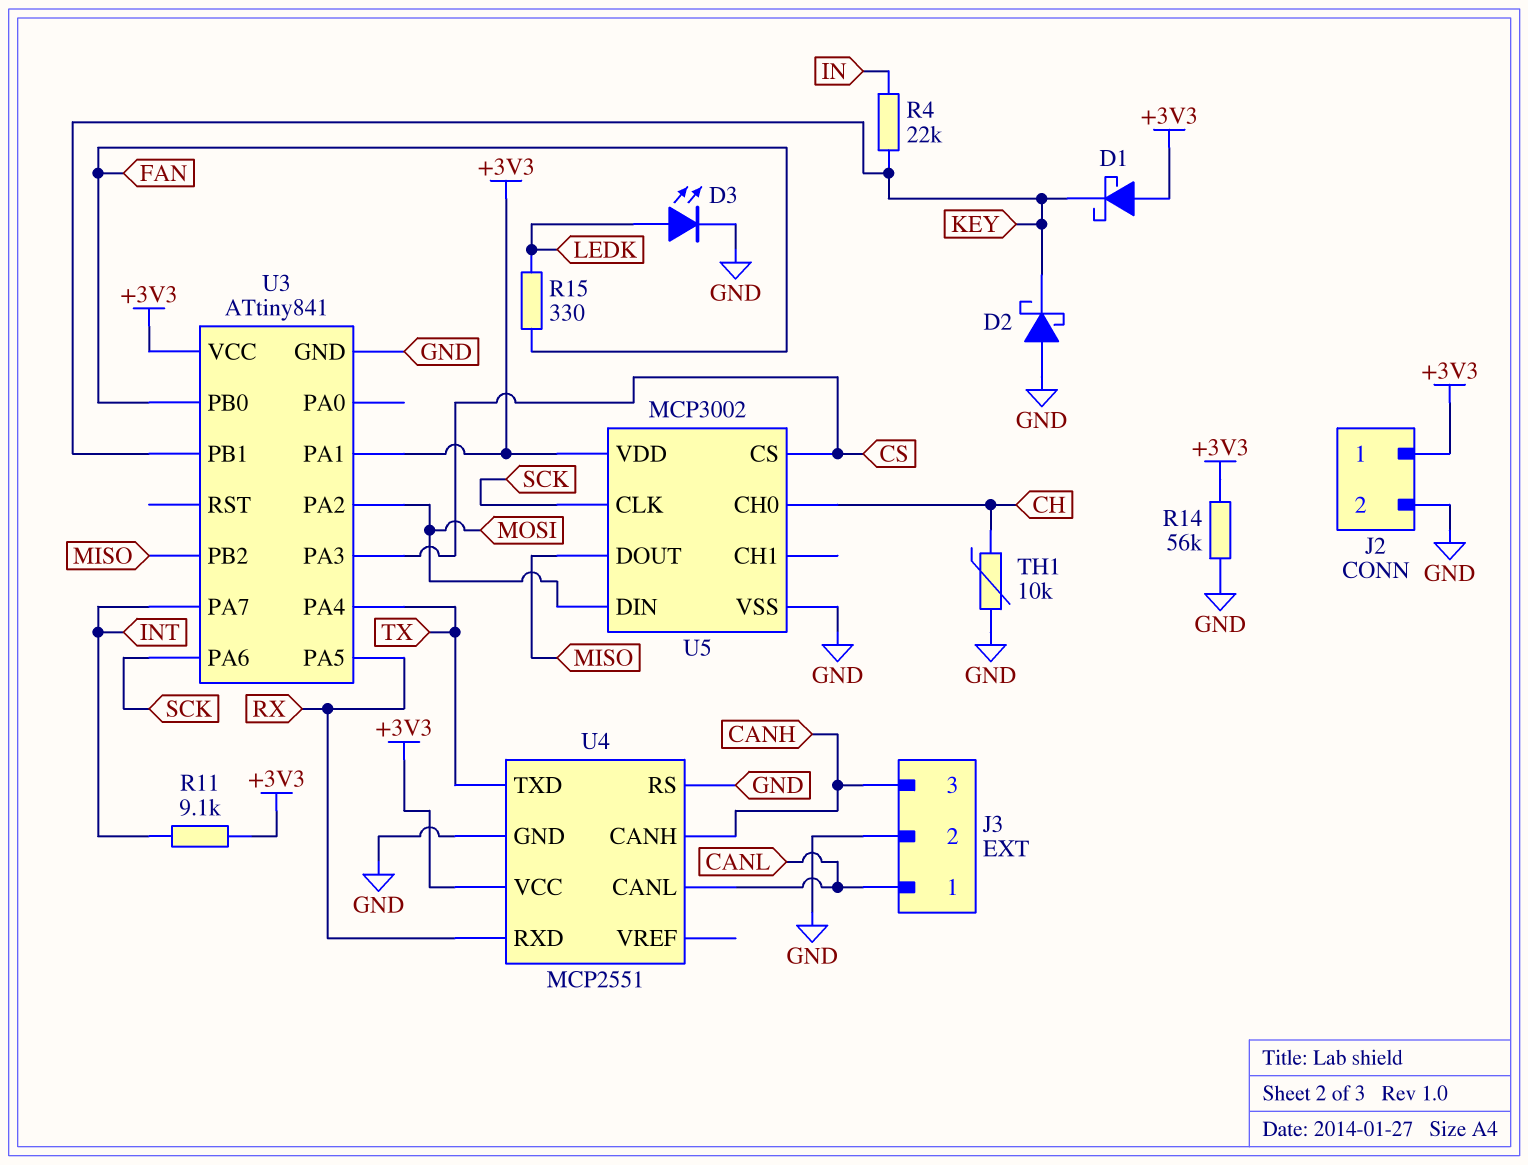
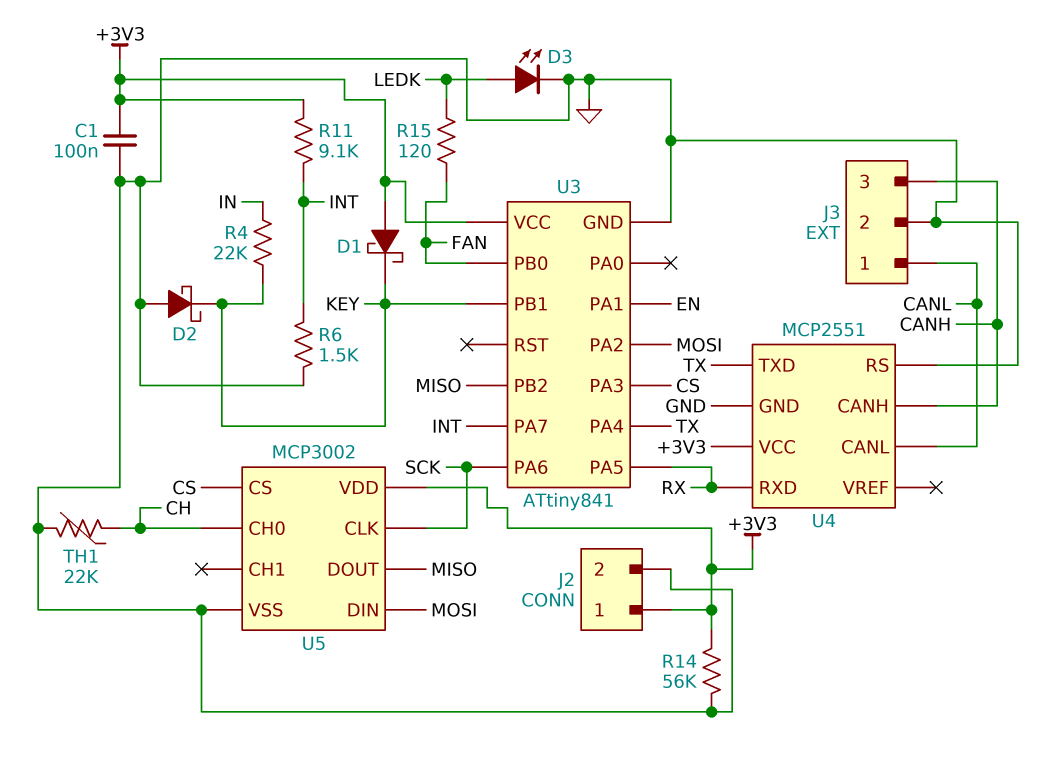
C1: none -> 100nF (+3V3, GND)
R6: none -> 1.5k (GND, INT)
R15: 330 (FAN, LEDK) -> 120 (FAN, LEDK)
TH1: 10k (CH, GND) -> 22k (CH, GND)
U3 pin PA1: +3V3 -> EN

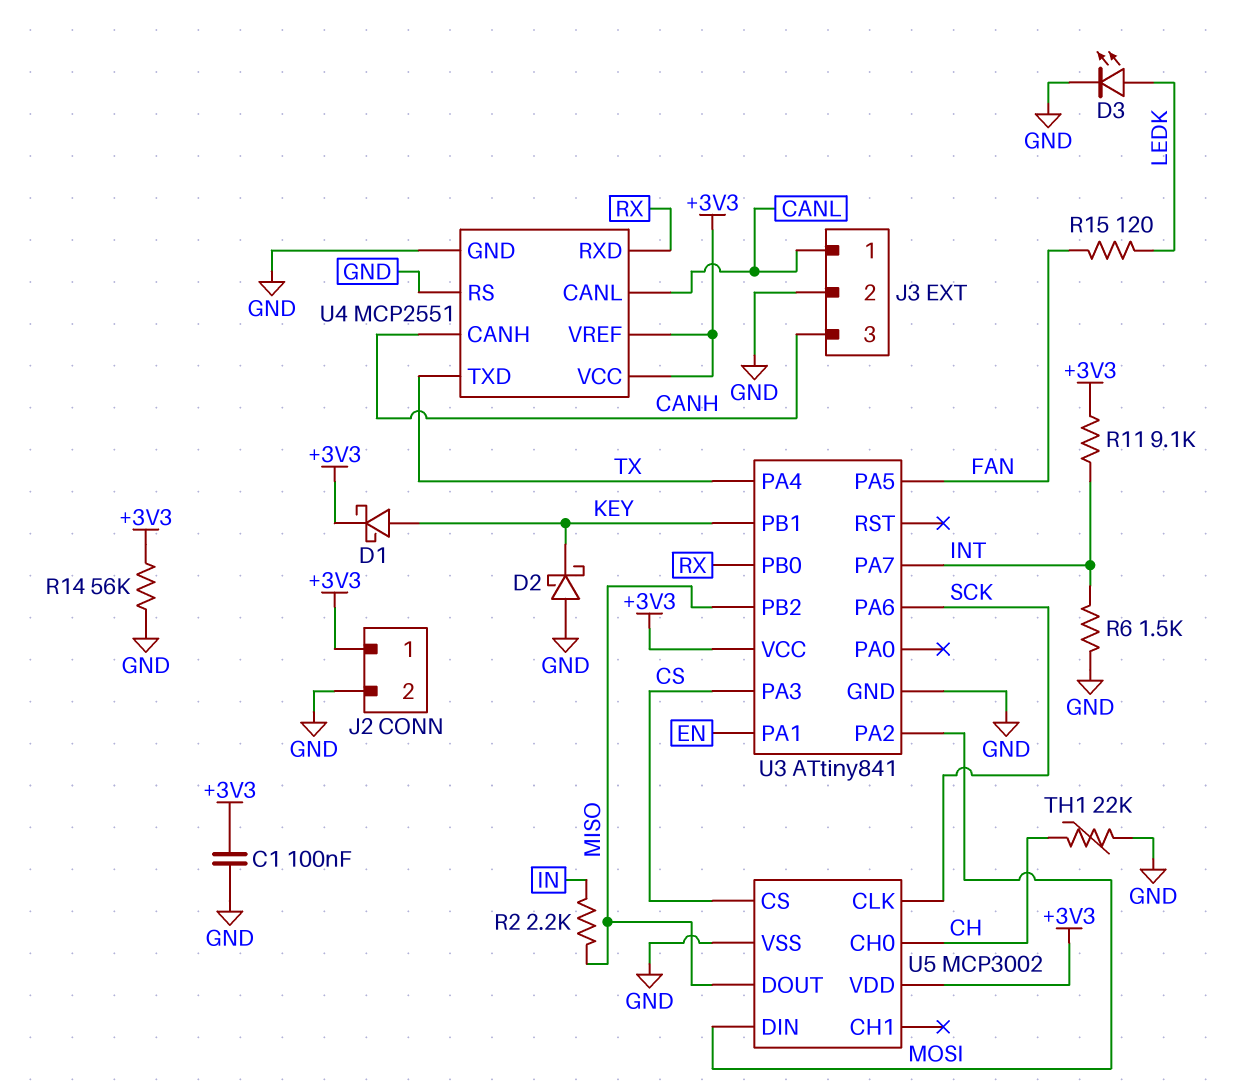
D1: schottky (A +3V3, K KEY) -> schottky (A KEY, K +3V3)
R2: none -> 2.2k (IN, MISO)
R4: 22k (IN, KEY) -> none
U3 pin PA5: RX -> FAN
U3 pin PB0: FAN -> RX
U4 pin VREF: none -> +3V3

